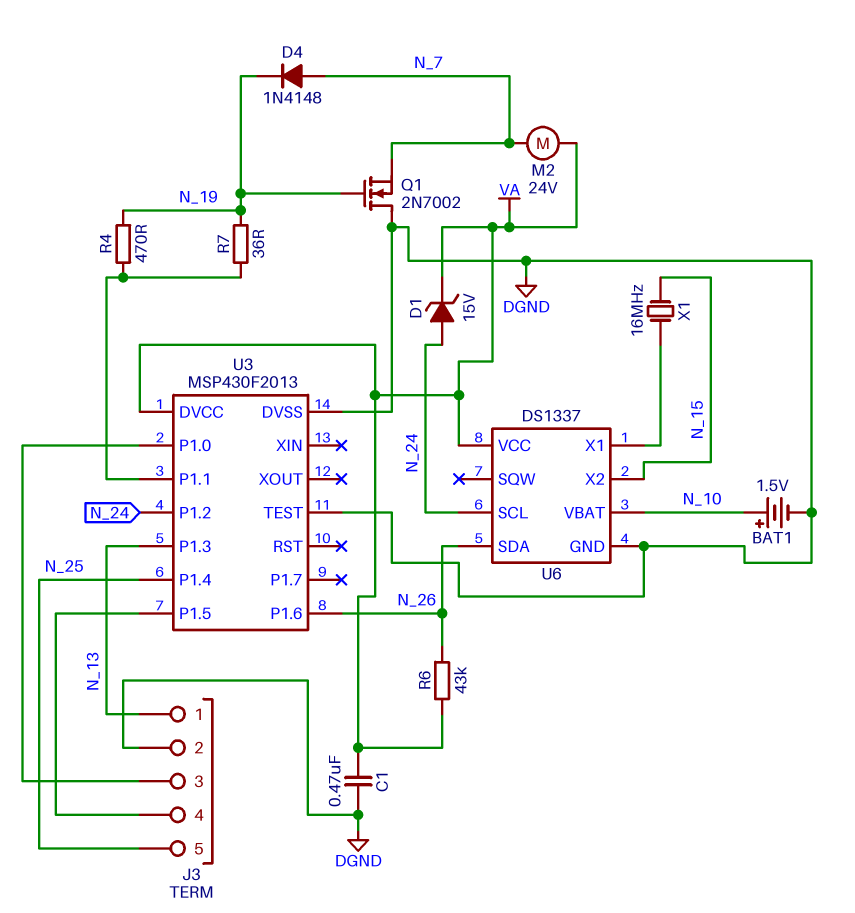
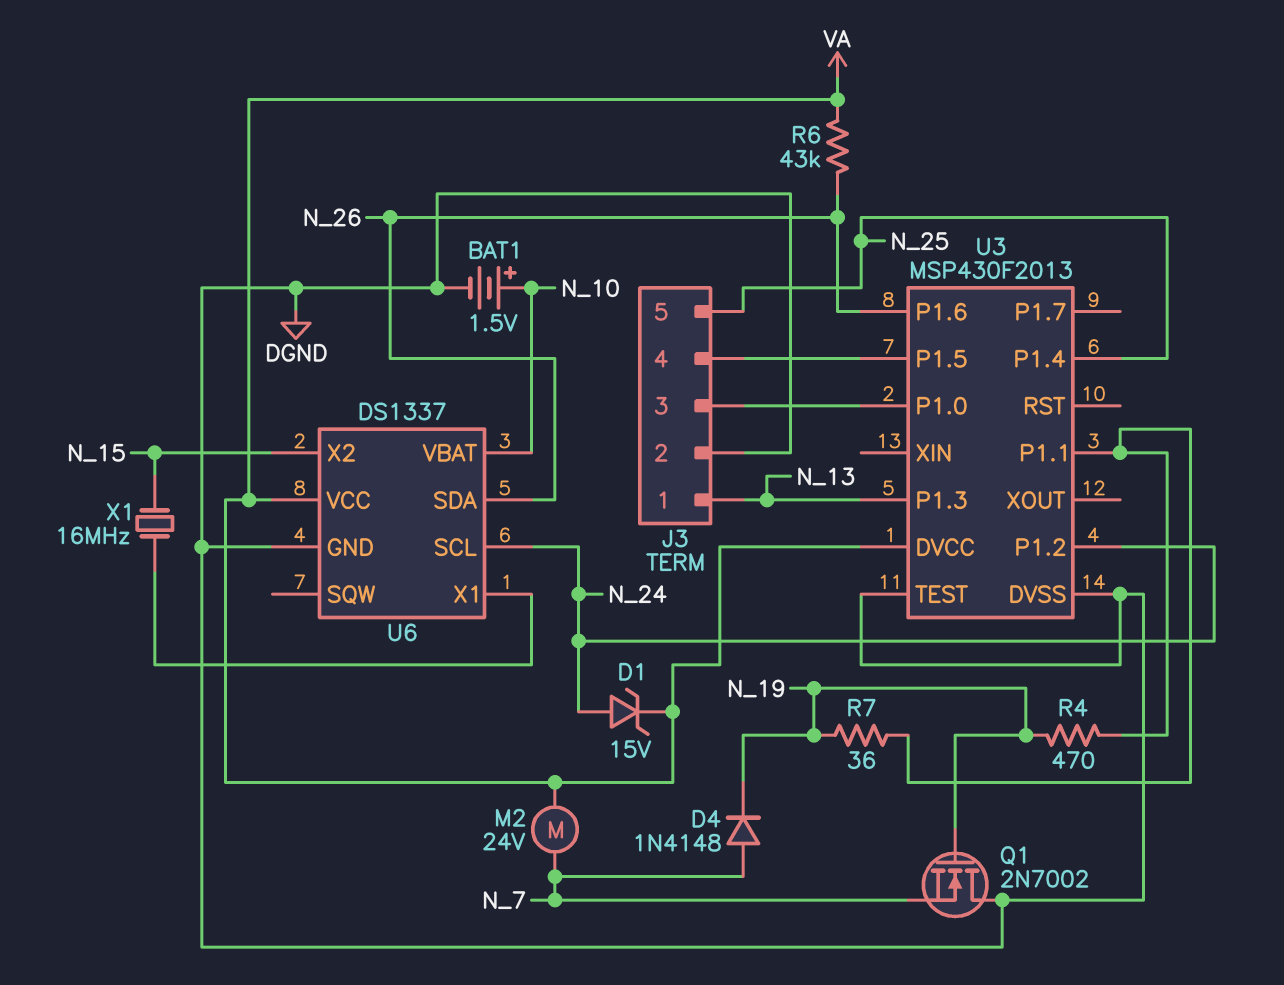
C1: 470nF (DGND, VA) -> none

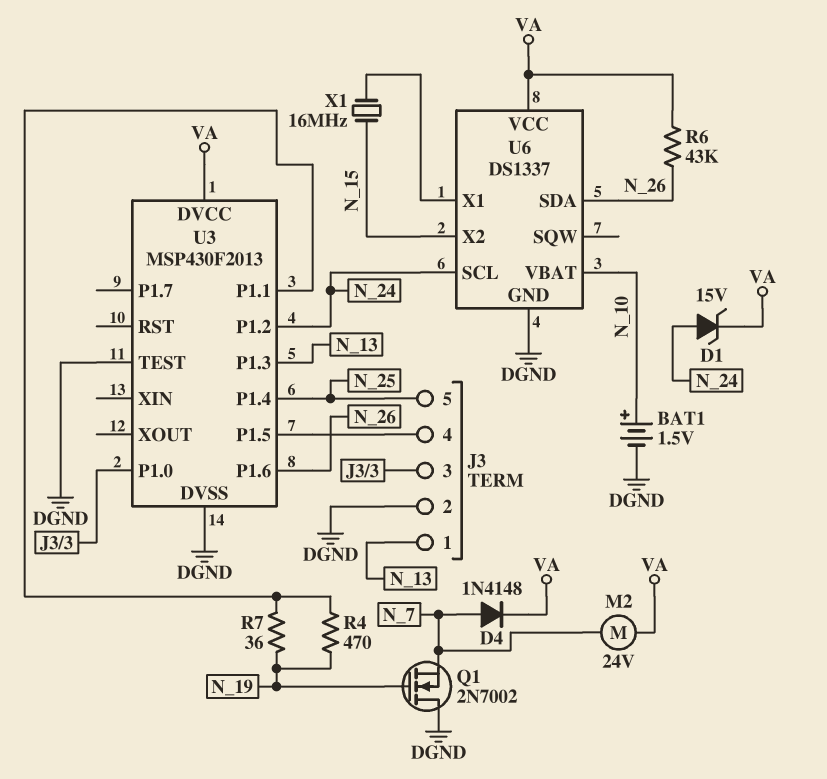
D4: diode 1N4148 (A N_7, K N_19) -> diode 1N4148 (A N_7, K VA)

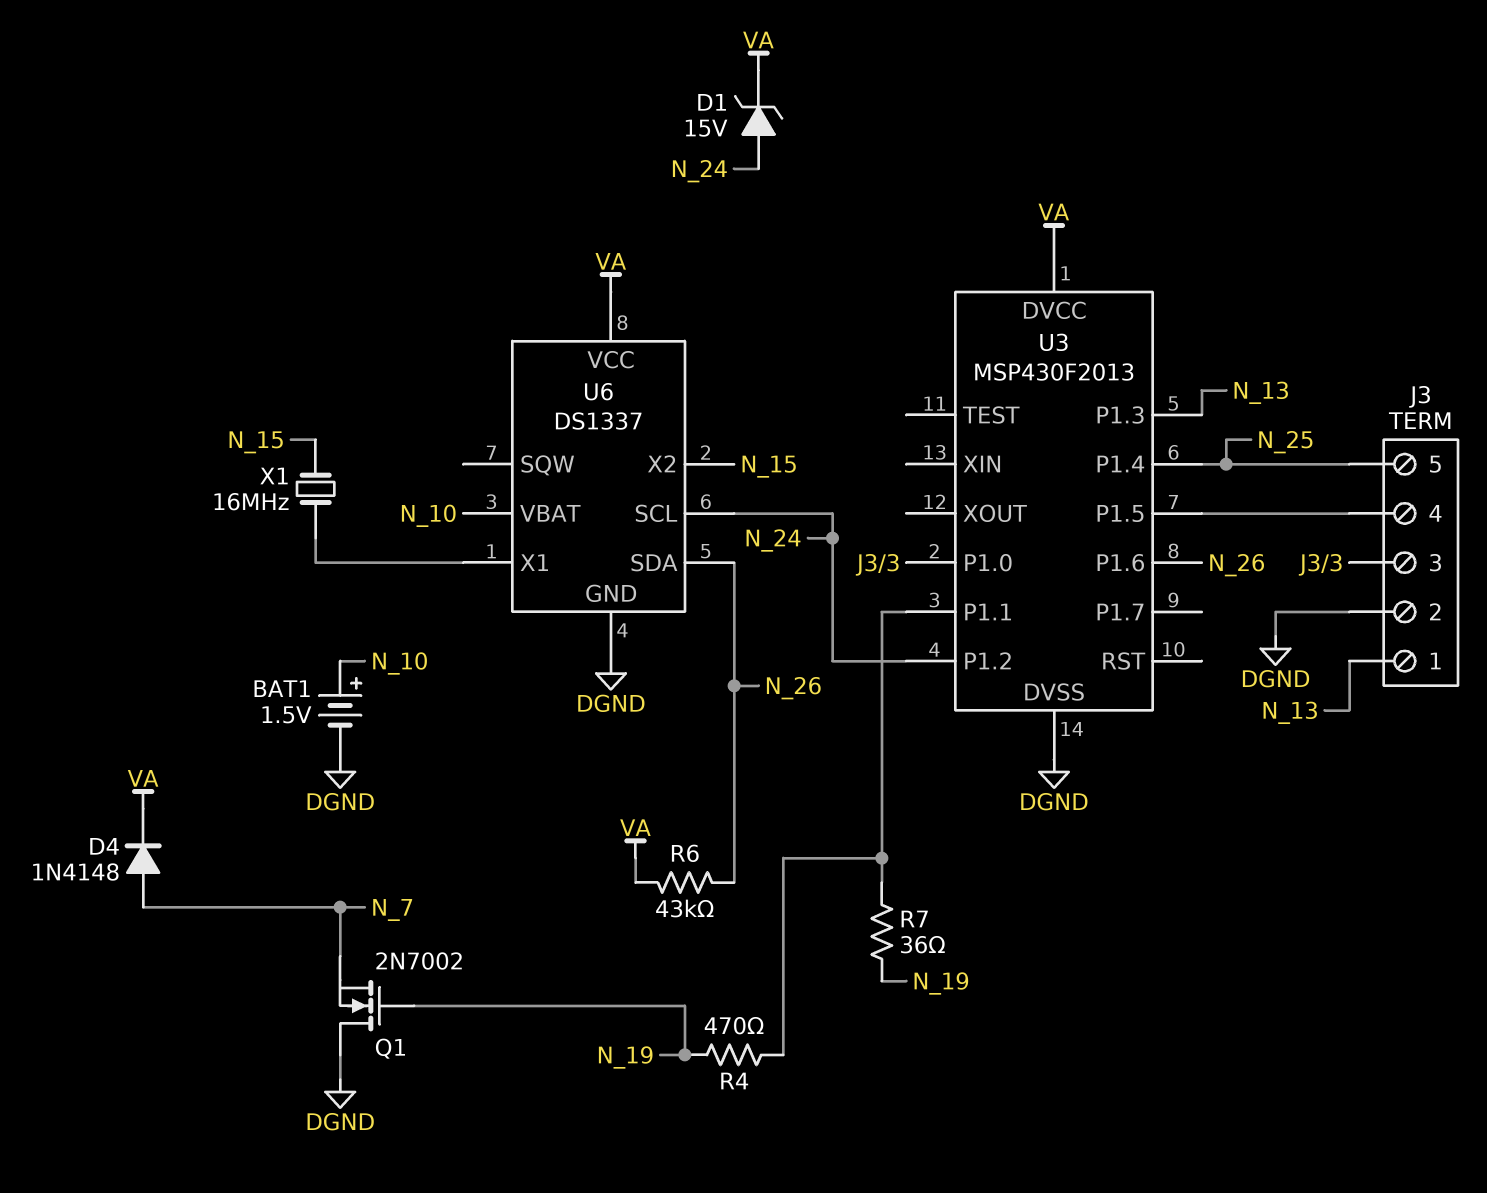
M2: motor 24V (N_7, VA) -> none
U3 pin TEST: DGND -> none

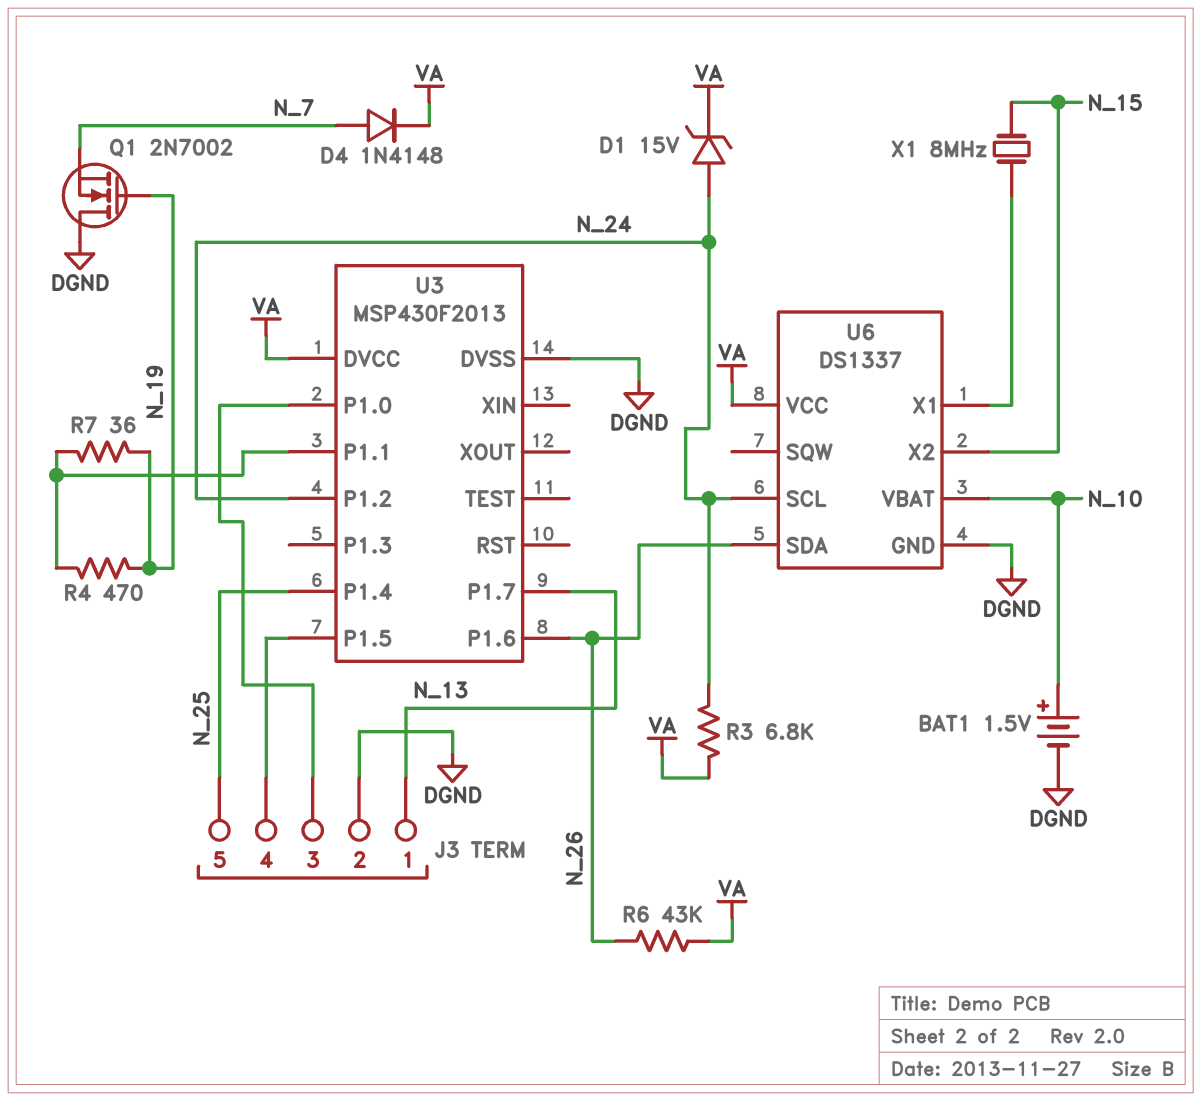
R3: none -> 6.8k (N_24, VA)
U3 pin P1.3: N_13 -> none
U3 pin P1.7: none -> N_13
X1: 16MHz (N_15, U6/X1) -> 8MHz (N_15, U6/X1)

